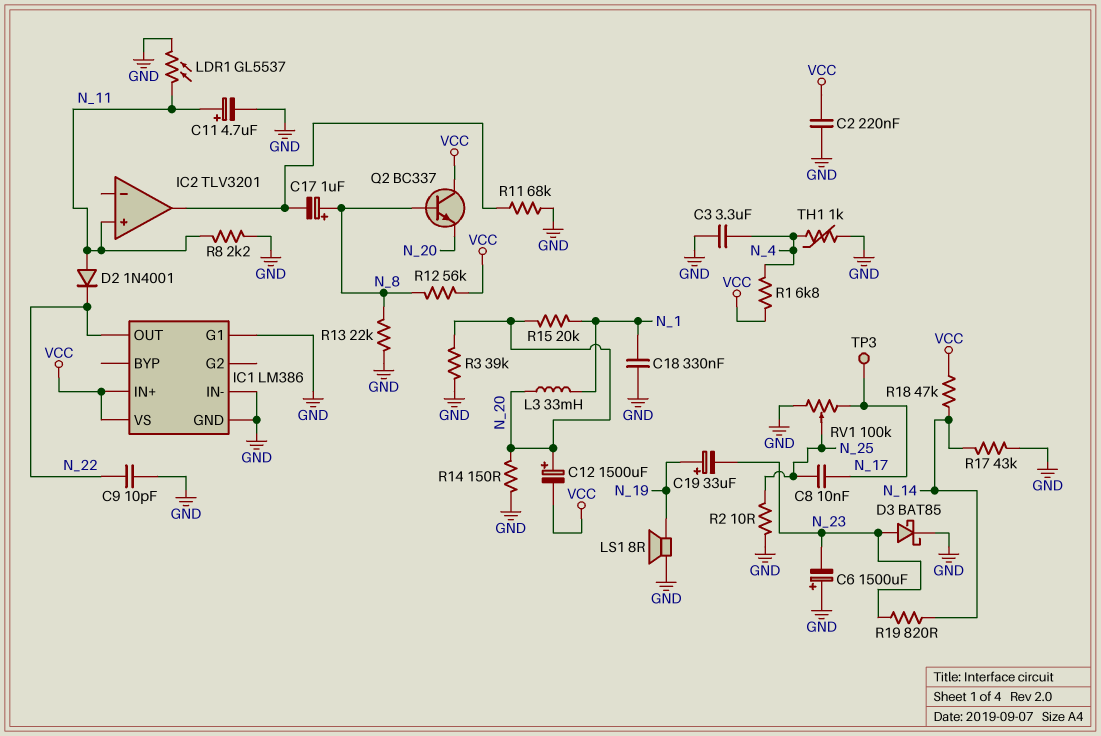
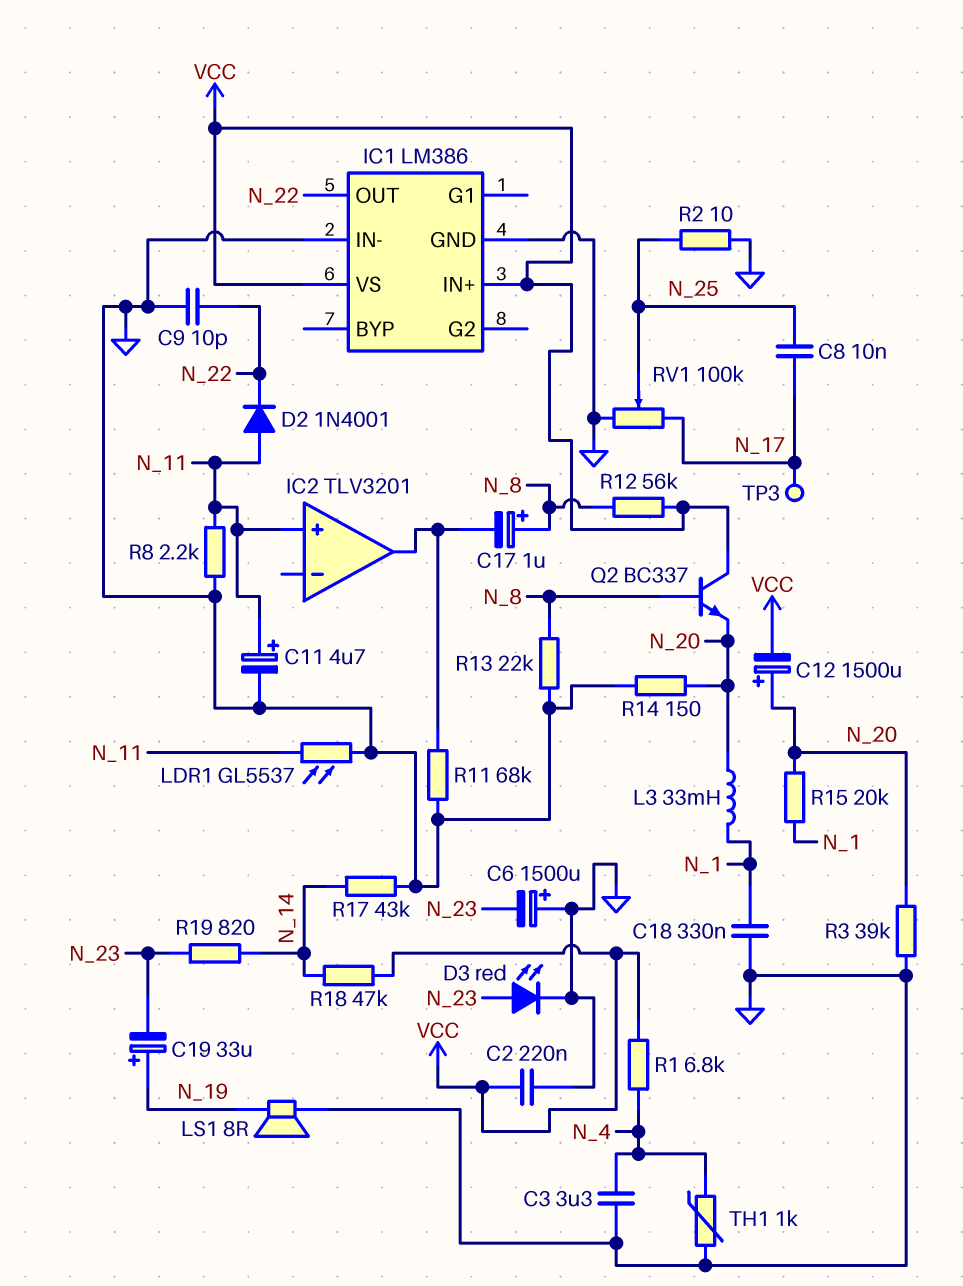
D3: schottky BAT85 (A N_23, K GND) -> LED red (A N_23, K GND)
IC1 pin G1: GND -> none

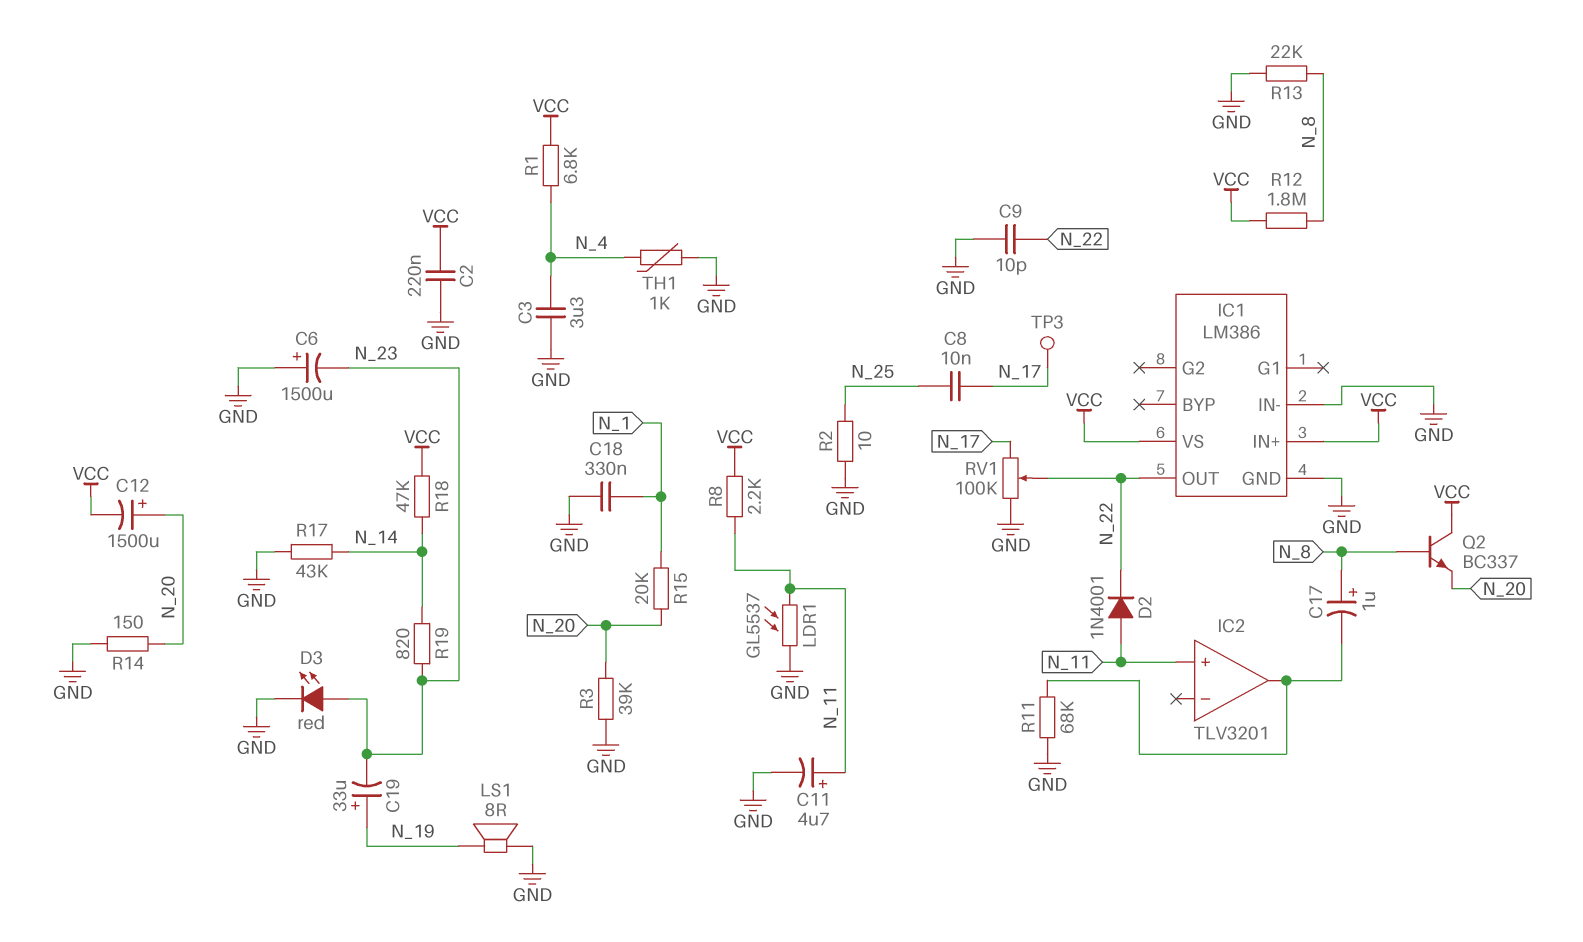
L3: 33mH (N_1, N_20) -> none
R8: 2.2k (GND, N_11) -> 2.2k (N_11, VCC)
R12: 56k (N_8, VCC) -> 1.8M (N_8, VCC)
RV1: 100k (GND, N_17, wiper N_25) -> 100k (GND, N_17, wiper N_22)

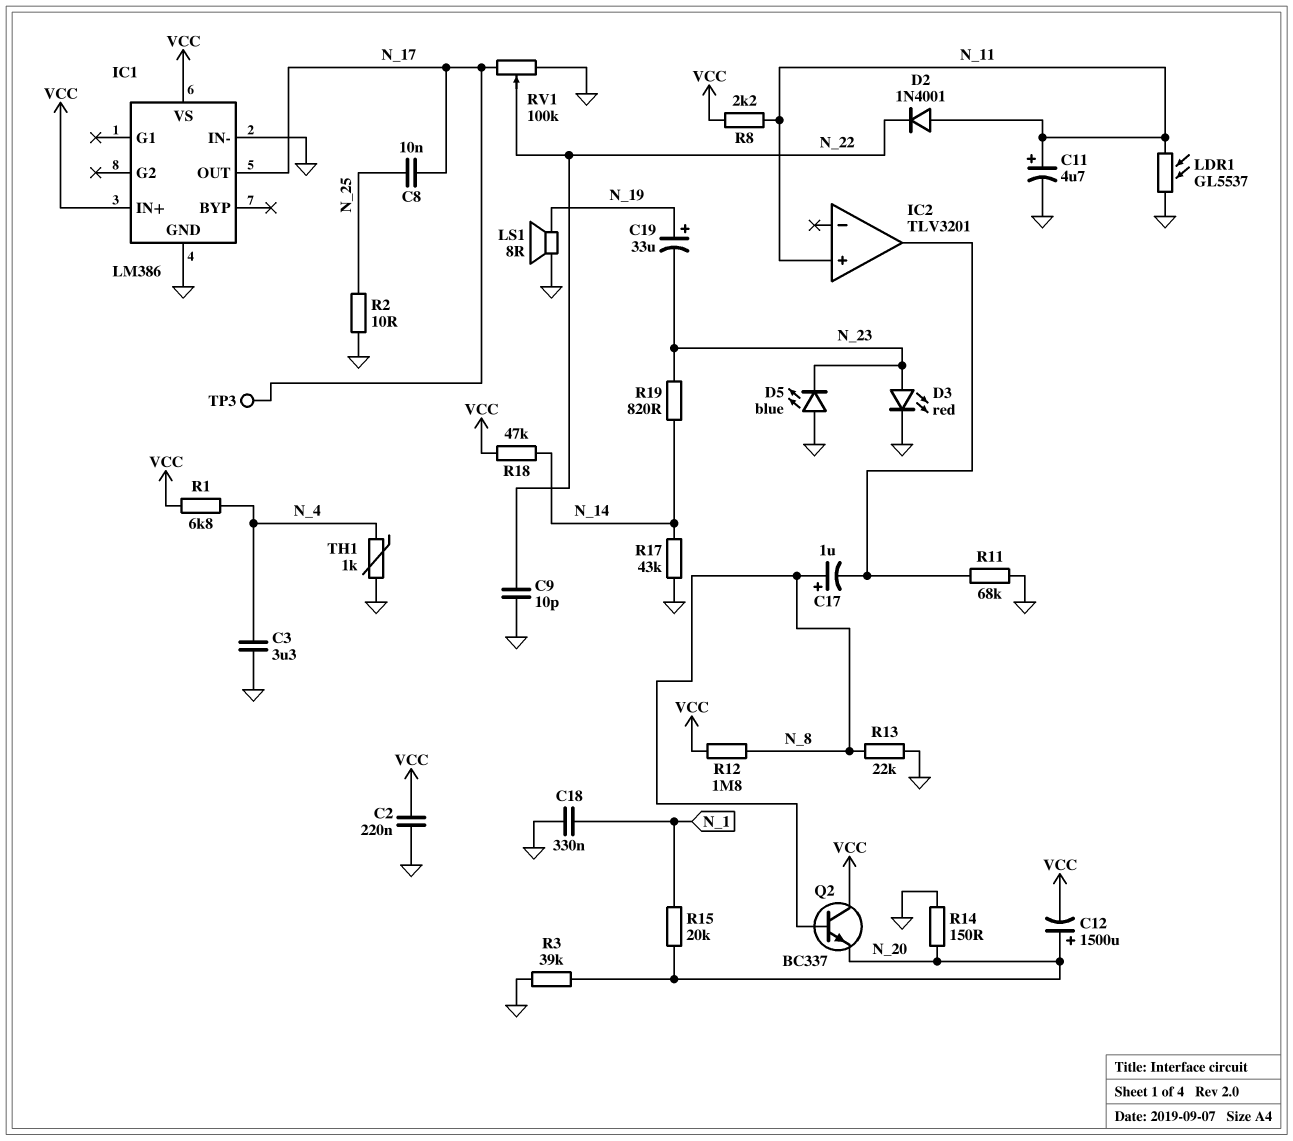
C6: 1500uF (plus GND, minus N_23) -> none
D5: none -> LED blue (A GND, K N_23)
IC1 pin OUT: N_22 -> N_17

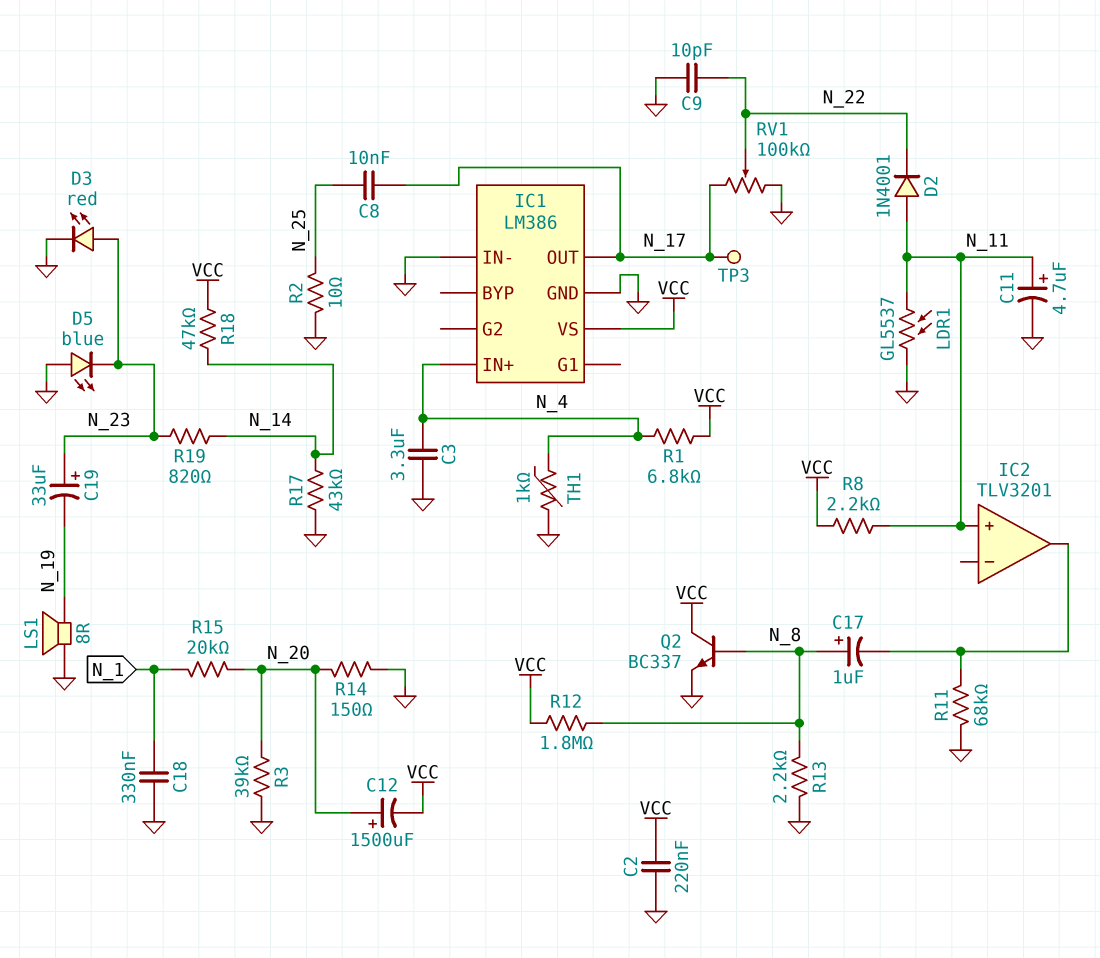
C19: 33uF (plus N_19, minus N_23) -> 33uF (plus N_23, minus N_19)
IC1 pin IN+: VCC -> N_4
Q2: NPN BC337 (B N_8, C VCC, E N_20) -> NPN BC337 (B N_8, C VCC, E GND)
R13: 22k (GND, N_8) -> 2.2k (GND, N_8)

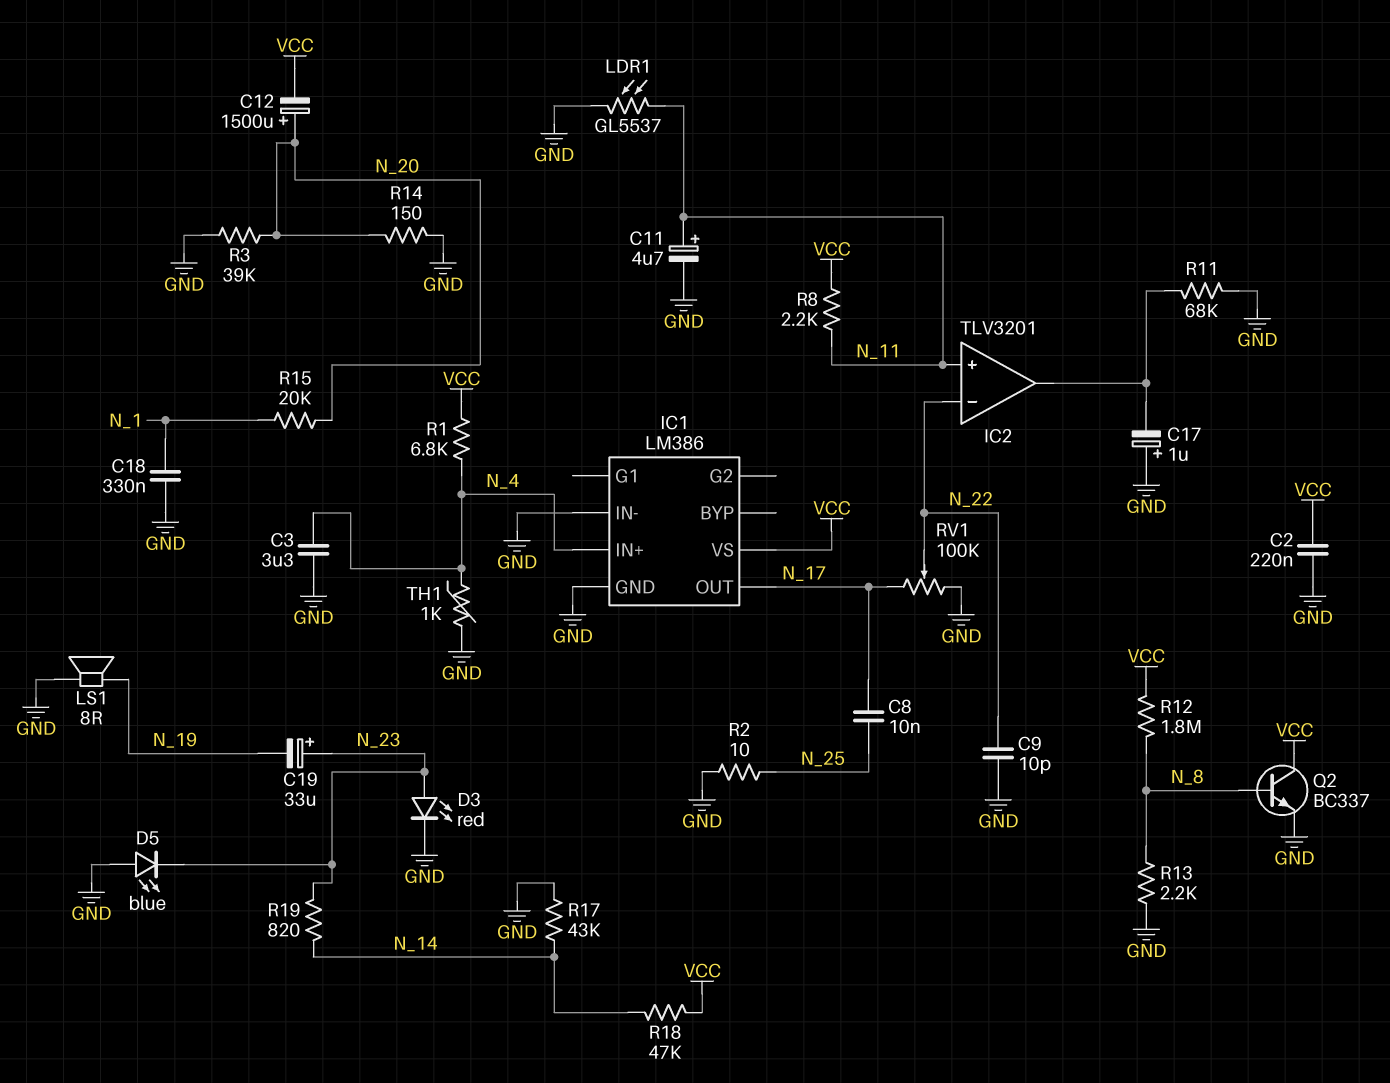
C17: 1uF (plus N_8, minus IC2/out) -> 1uF (plus GND, minus IC2/out)
D2: diode 1N4001 (A N_11, K N_22) -> none
IC2 pin in-: none -> N_22
TP3: test point (N_17) -> none

